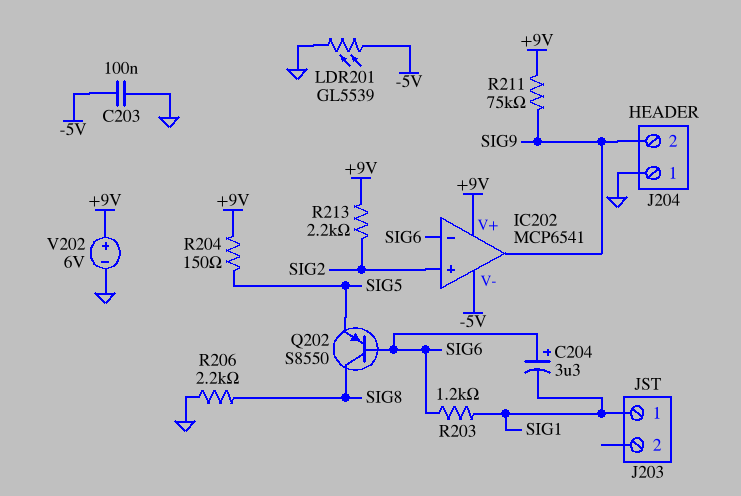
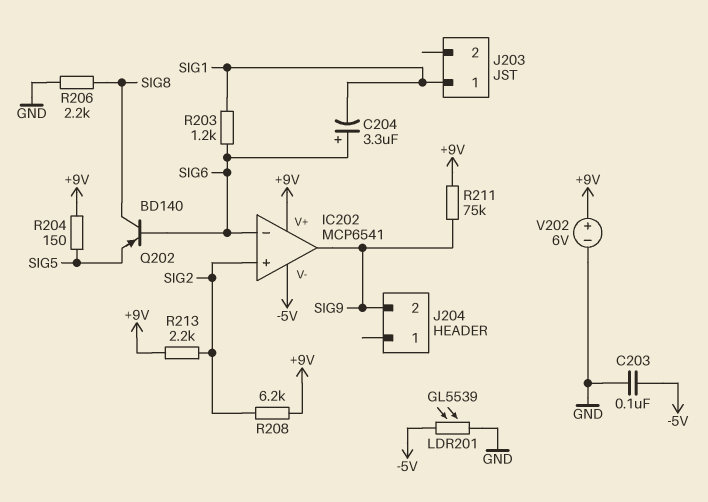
J204 pin 1: GND -> none
Q202: PNP S8550 (B SIG6, C SIG8, E SIG5) -> PNP BD140 (B SIG6, C SIG8, E SIG5)
R208: none -> 6.2k (+9V, SIG2)

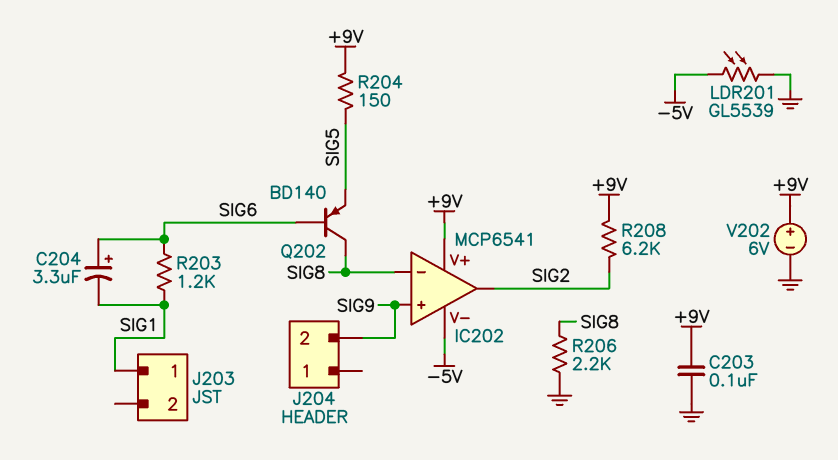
C203: 100nF (-5V, GND) -> 100nF (+9V, GND)
IC202 pin in+: SIG2 -> SIG9
IC202 pin in-: SIG6 -> SIG8
IC202 pin out: SIG9 -> SIG2
R211: 75k (+9V, SIG9) -> none
R213: 2.2k (+9V, SIG2) -> none

